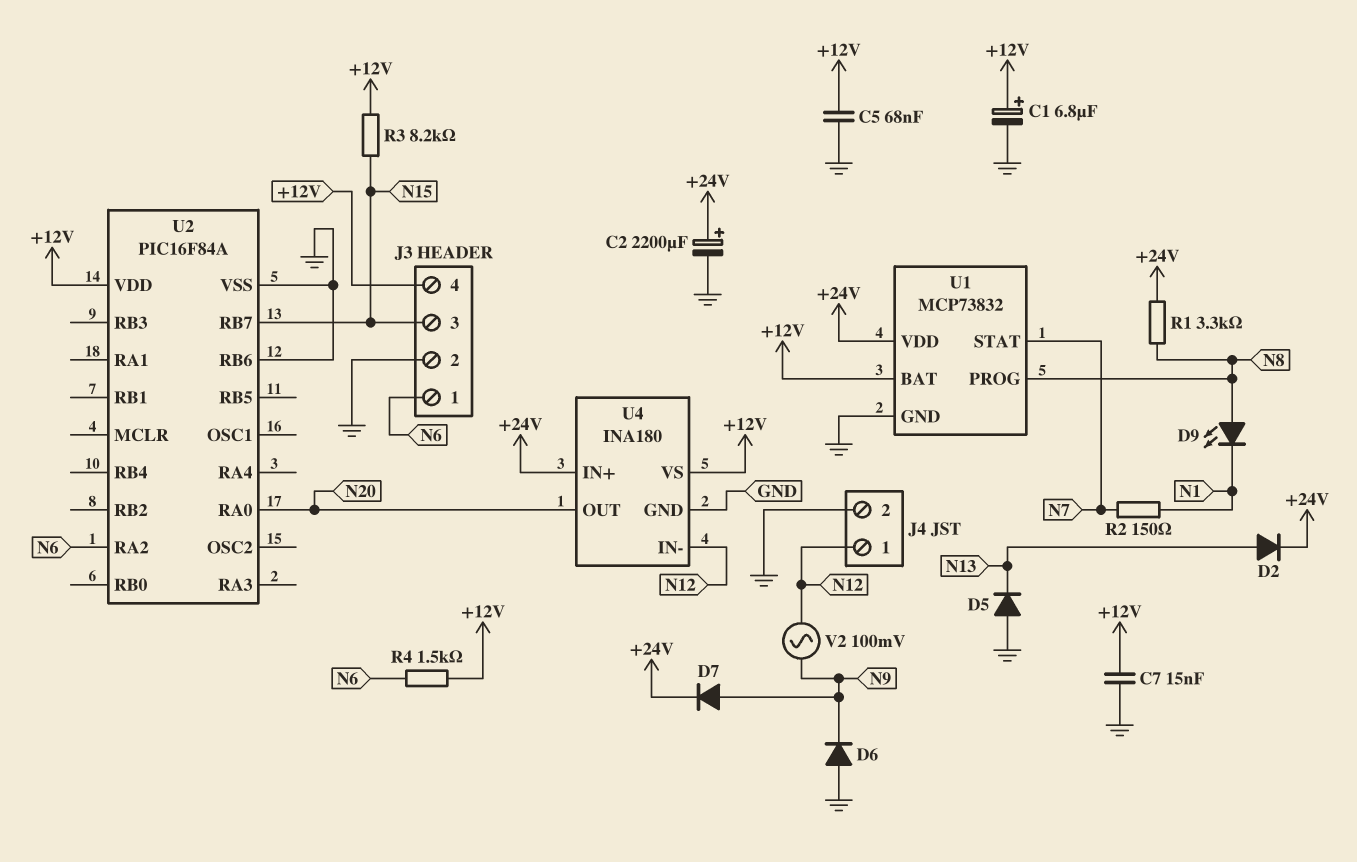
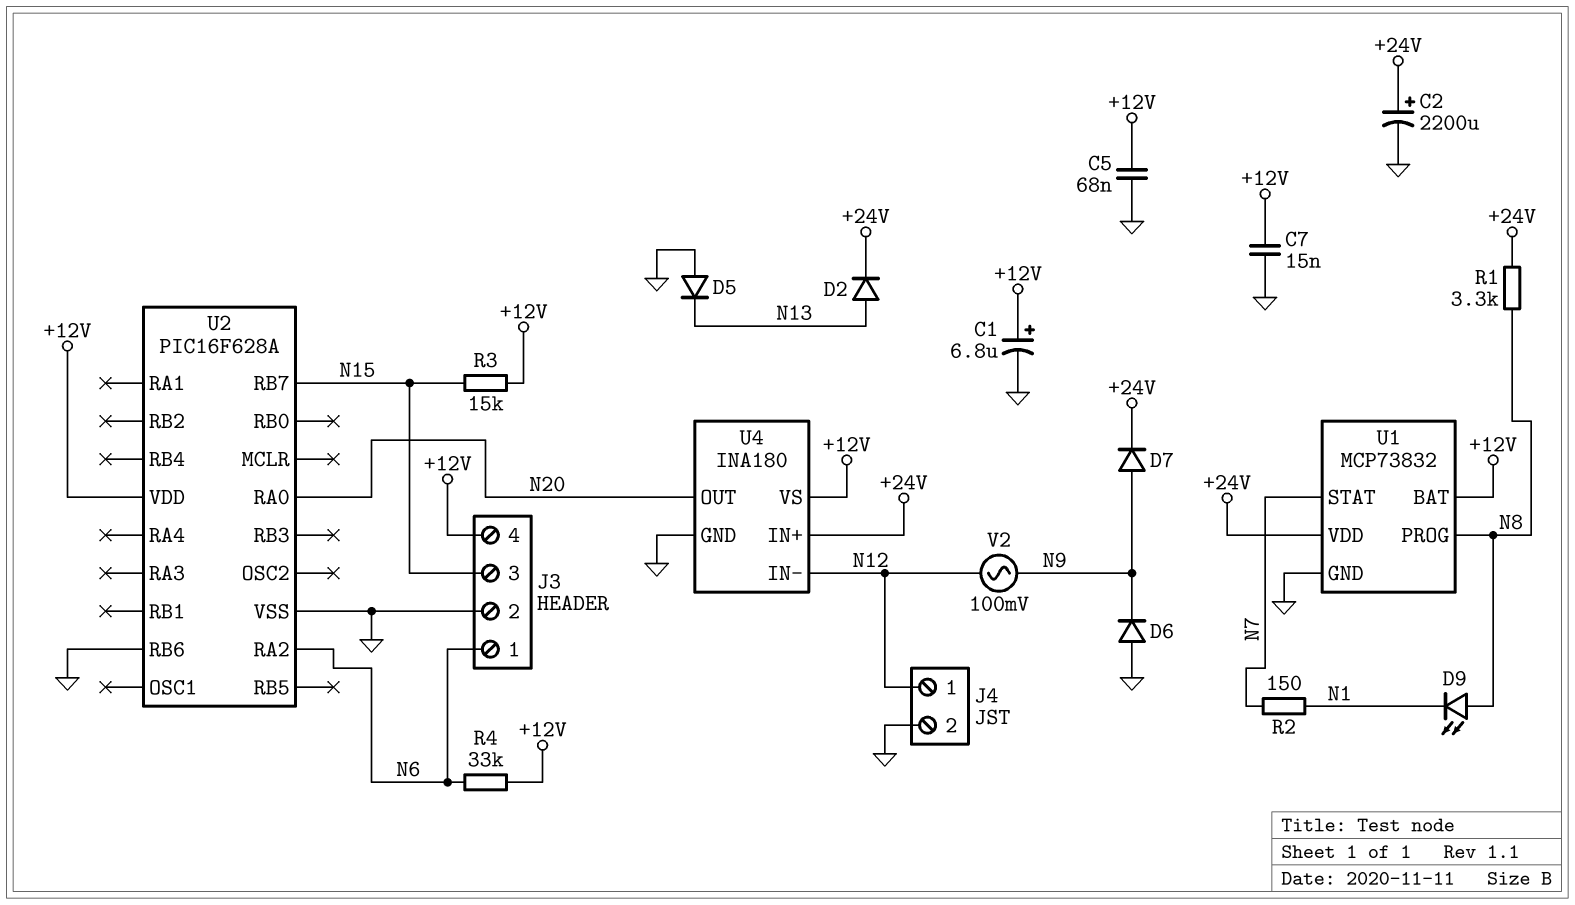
R3: 8.2k (+12V, N15) -> 15k (+12V, N15)
R4: 1.5k (+12V, N6) -> 33k (+12V, N6)
U2: PIC16F84A -> PIC16F628A

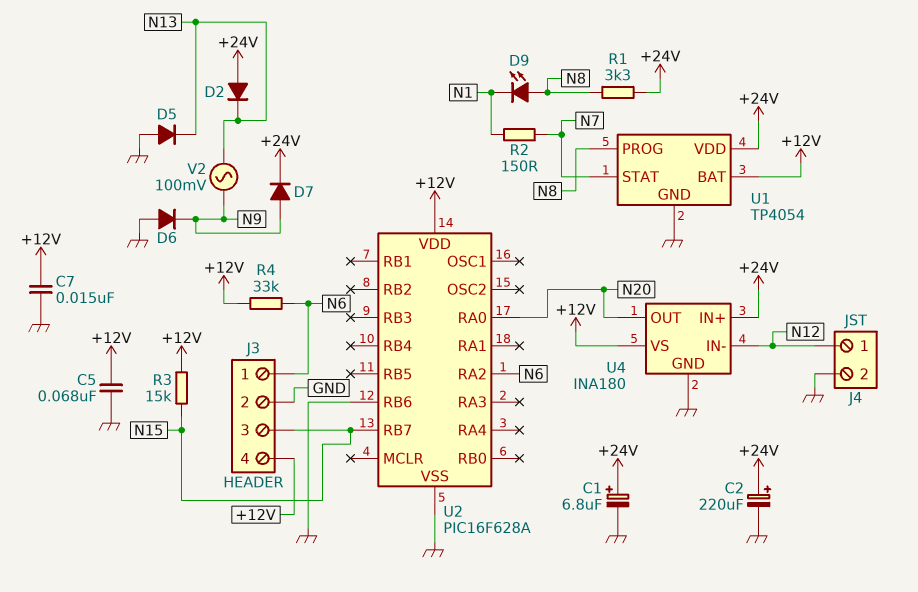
C1: 6.8uF (plus +12V, minus GND) -> 6.8uF (plus +24V, minus GND)
C2: 2200uF (plus +24V, minus GND) -> 220uF (plus +24V, minus GND)
D2: diode (A N13, K +24V) -> diode (A +24V, K N13)
U1: MCP73832 -> TP4054
V2: AC 100mV (N9, N12) -> AC 100mV (N9, N13)

